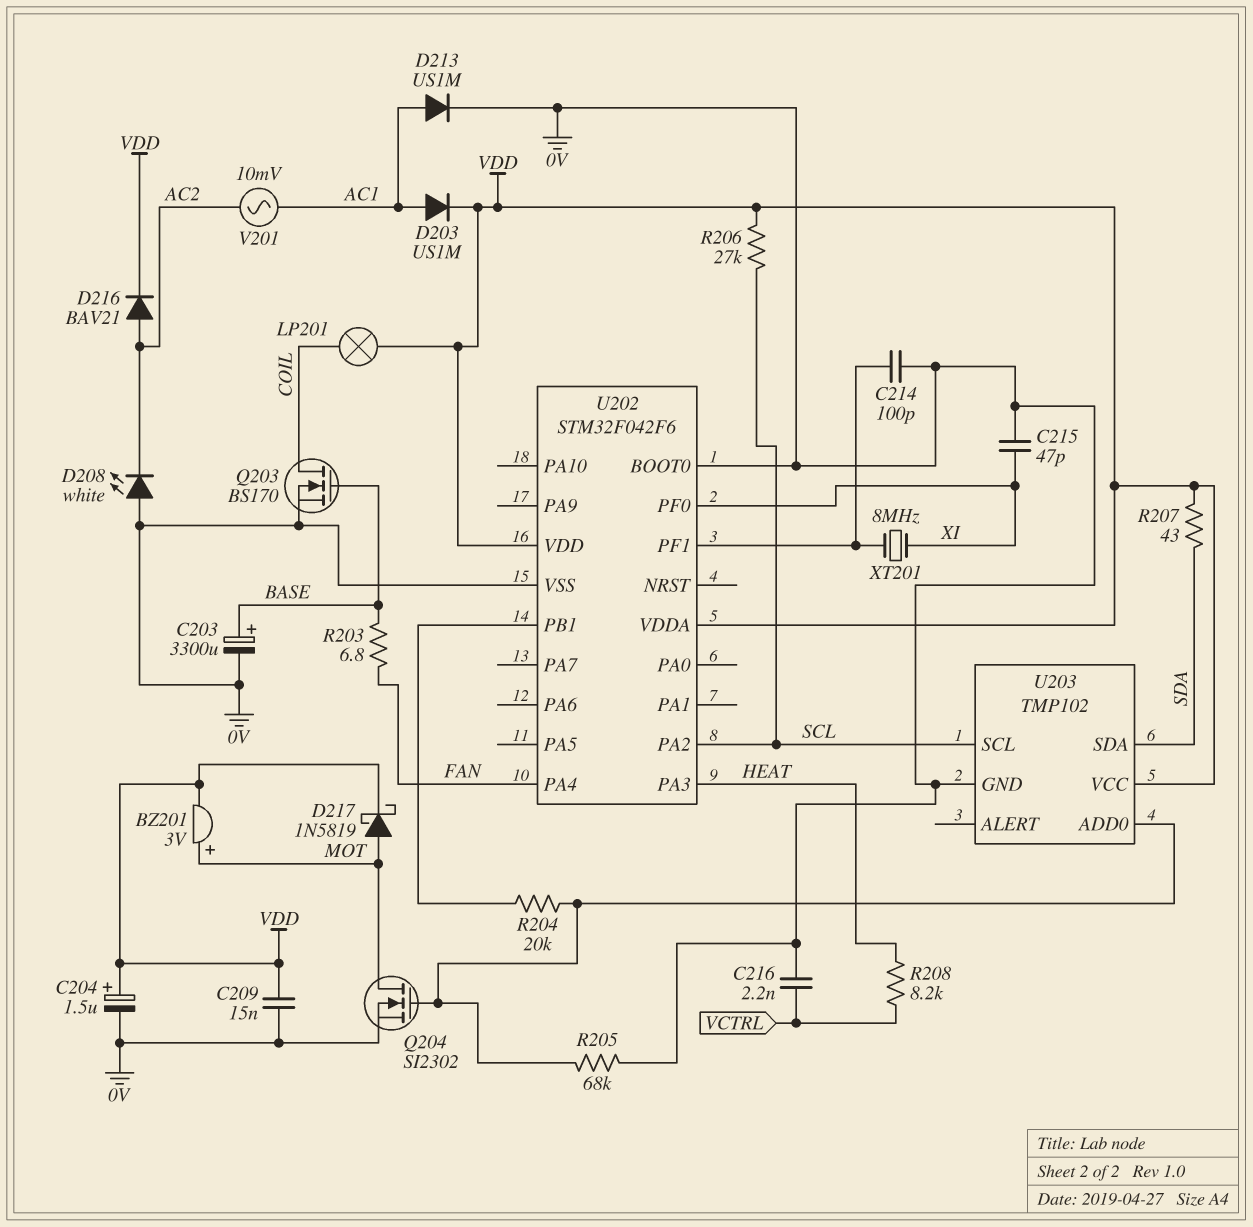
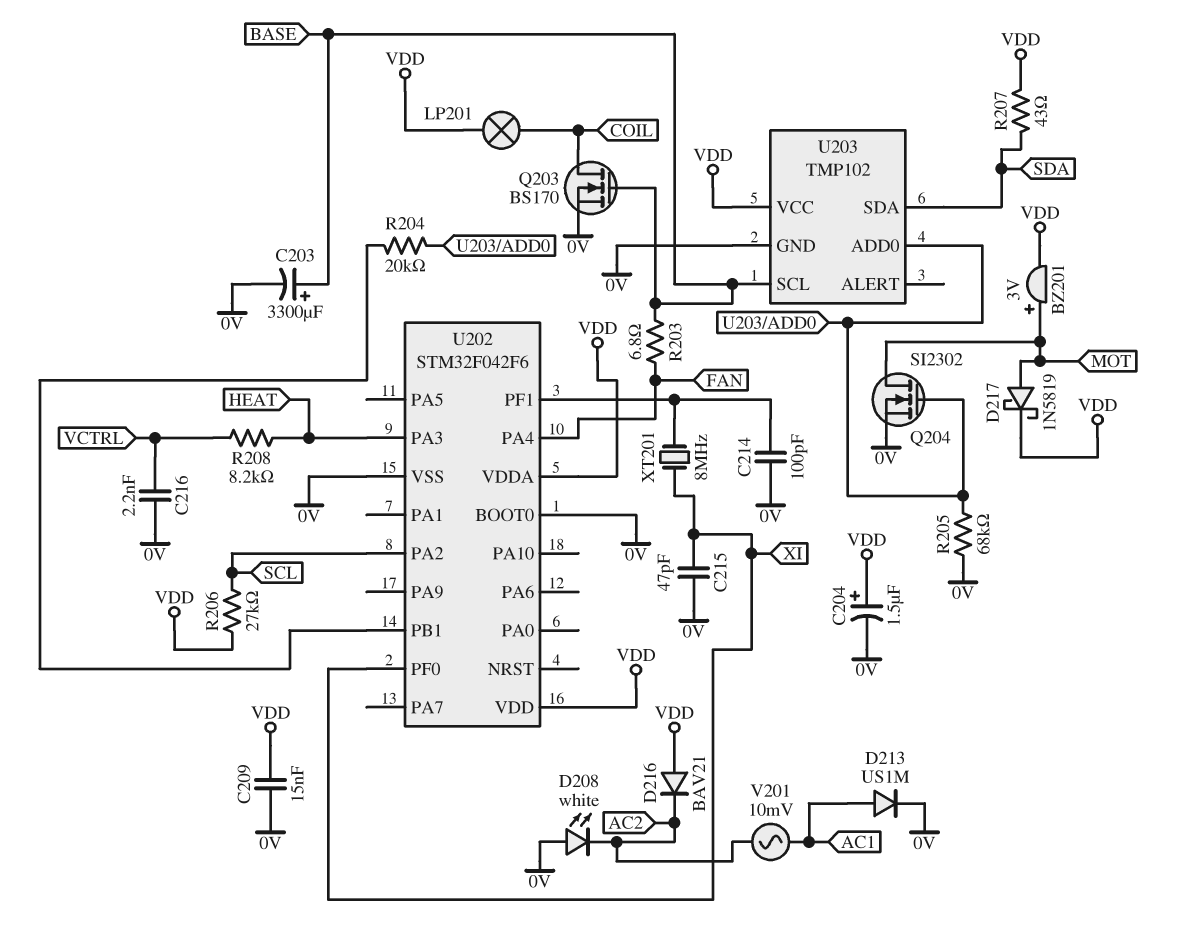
D203: diode US1M (A AC1, K VDD) -> none
D216: diode BAV21 (A AC2, K VDD) -> diode BAV21 (A VDD, K AC2)
U203 pin SCL: SCL -> BASE

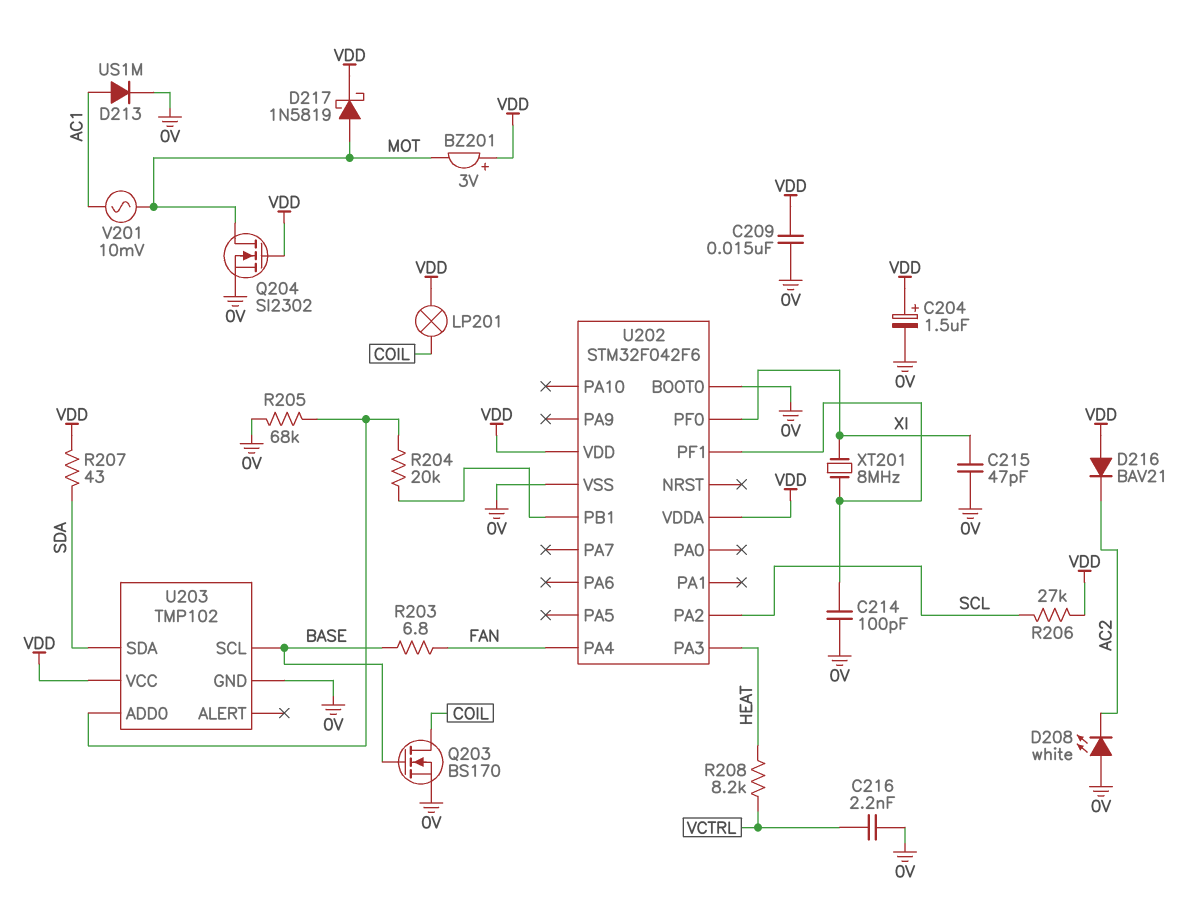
BZ201: buzzer 3V (plus MOT, minus VDD) -> buzzer 3V (plus VDD, minus MOT)
C203: 3300uF (plus BASE, minus 0V) -> none
Q204: NMOS SI2302 (G U203/ADD0, D MOT, S 0V) -> NMOS SI2302 (G VDD, D MOT, S 0V)
V201: AC 10mV (AC1, AC2) -> AC 10mV (AC1, MOT)

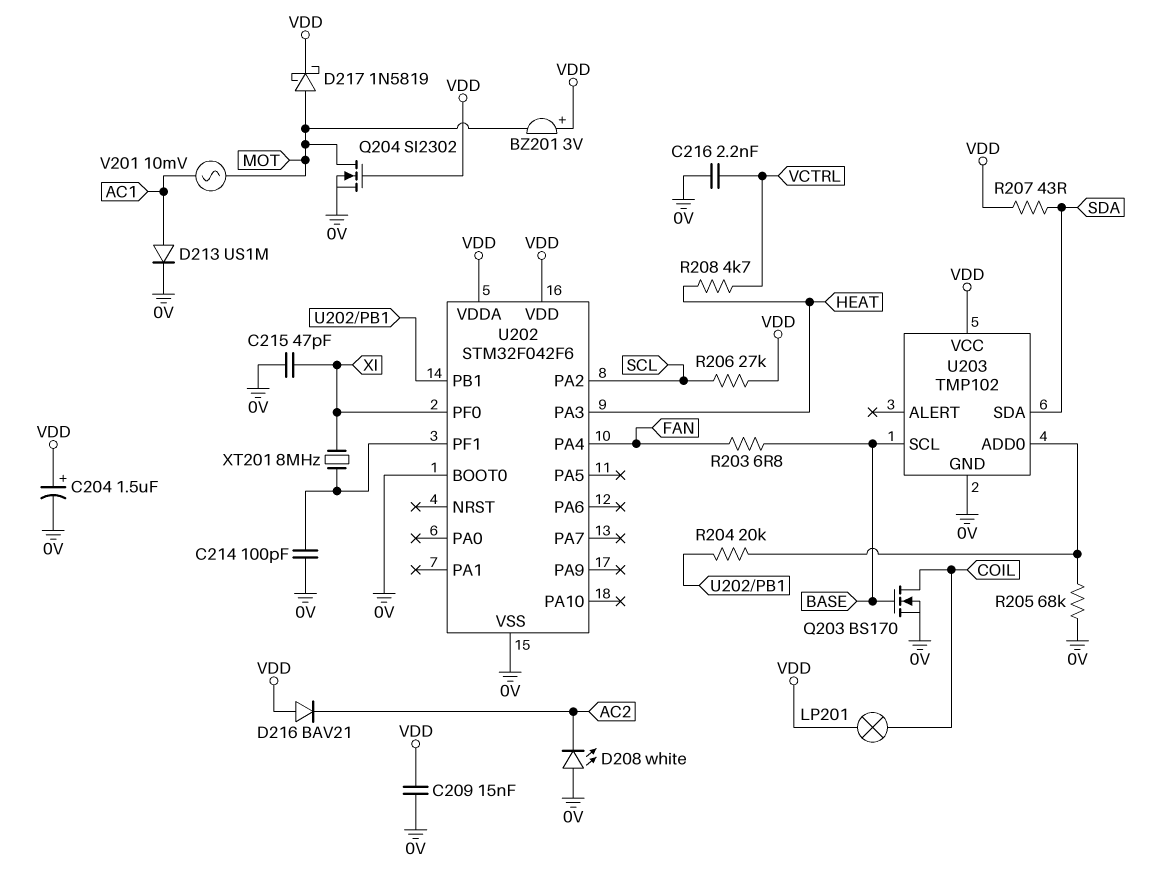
R208: 8.2k (HEAT, VCTRL) -> 4.7k (HEAT, VCTRL)

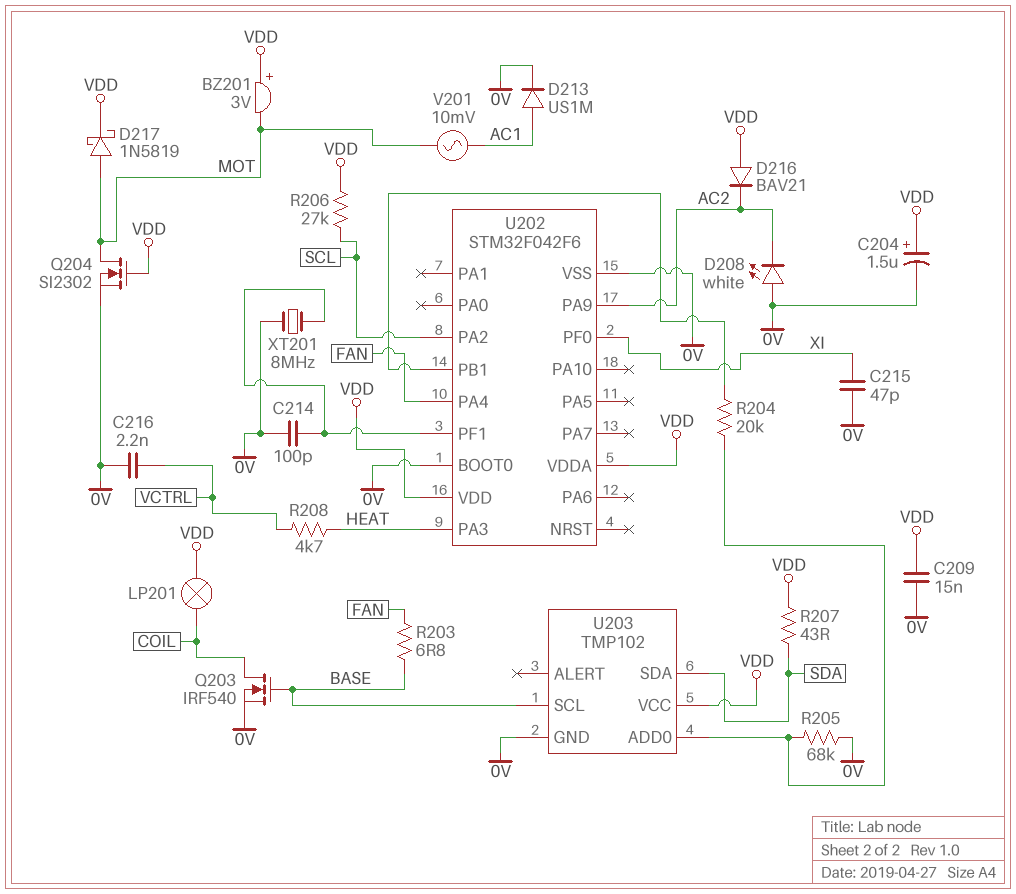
Q203: NMOS BS170 (G BASE, D COIL, S 0V) -> NMOS IRF540 (G BASE, D COIL, S 0V)
U202 pin PA9: none -> AC2
XT201: 8MHz (U202/PF1, XI) -> 8MHz (0V, U202/PF1)

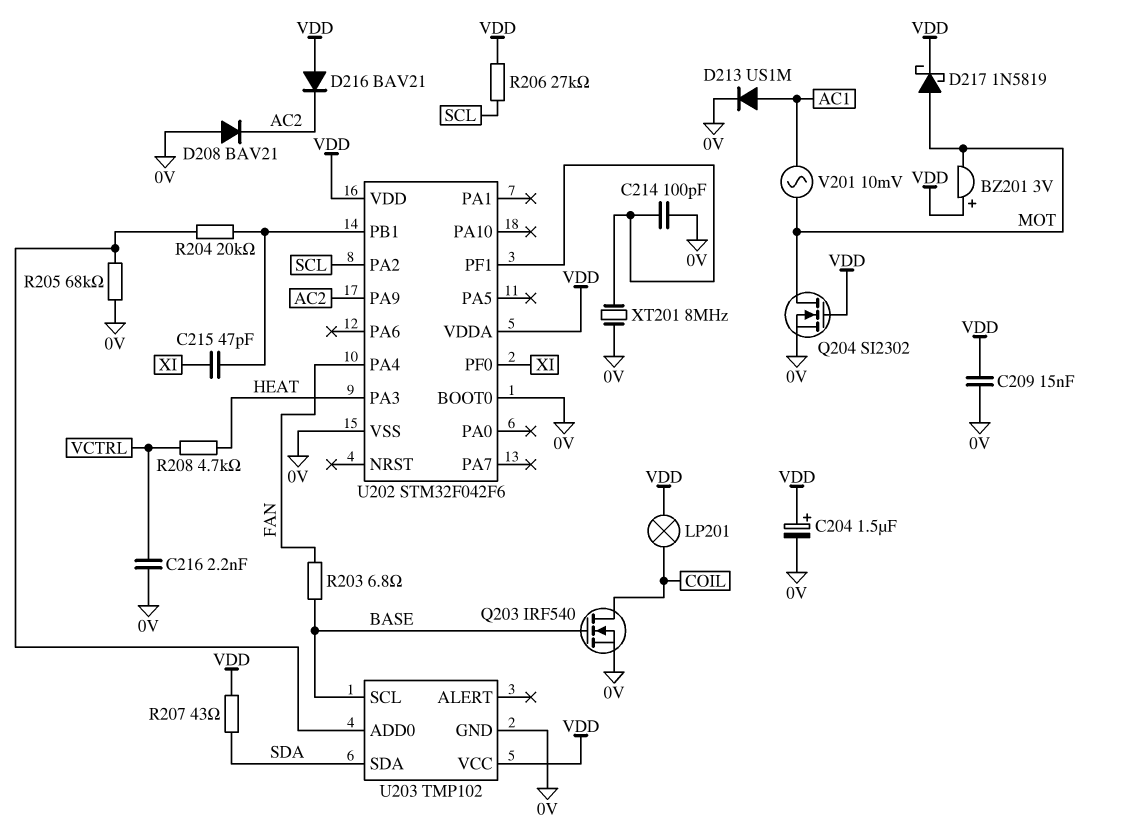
C215: 47pF (0V, XI) -> 47pF (U202/PB1, XI)
D208: LED white (A 0V, K AC2) -> diode BAV21 (A 0V, K AC2)

